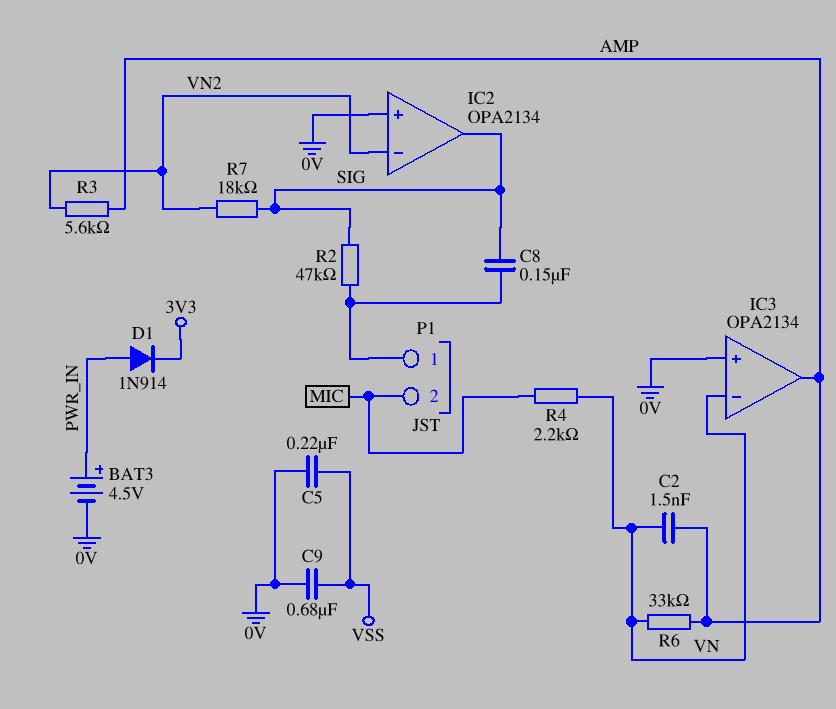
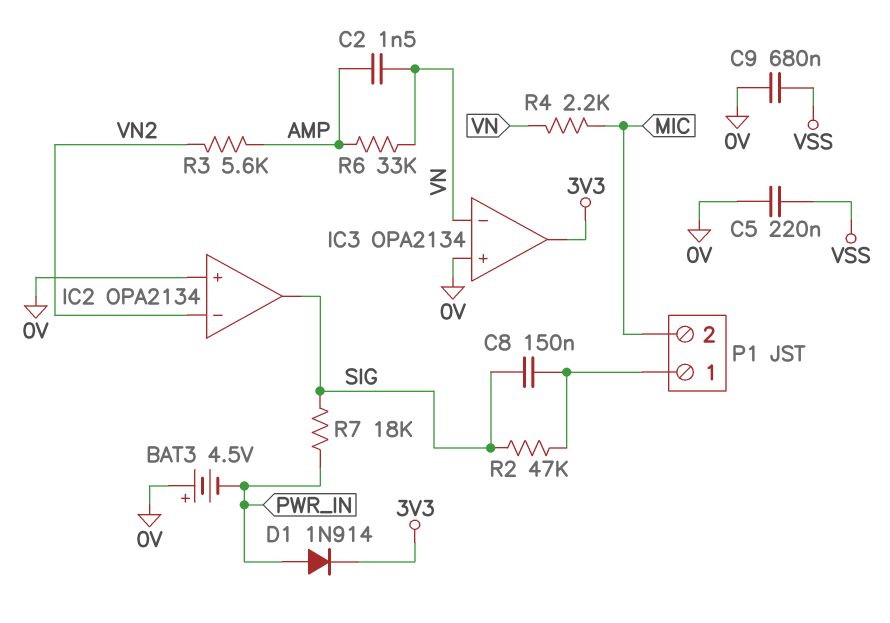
BAT3: 4.5V (plus PWR_IN, minus 0V) -> 4.5V (plus 0V, minus PWR_IN)
IC3 pin out: AMP -> 3V3
R7: 18k (SIG, VN2) -> 18k (PWR_IN, SIG)

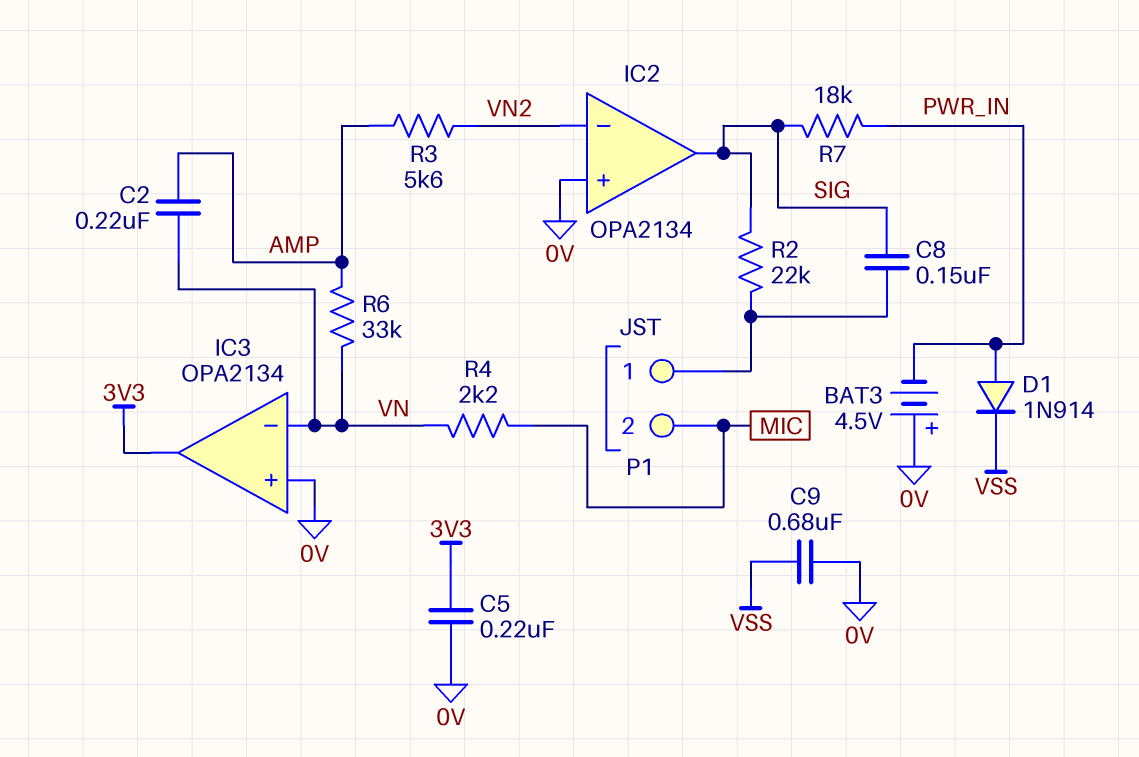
C2: 1.5nF (AMP, VN) -> 220nF (AMP, VN)
C5: 220nF (0V, VSS) -> 220nF (0V, 3V3)
D1: diode 1N914 (A PWR_IN, K 3V3) -> diode 1N914 (A PWR_IN, K VSS)
R2: 47k (P1/1, SIG) -> 22k (P1/1, SIG)

